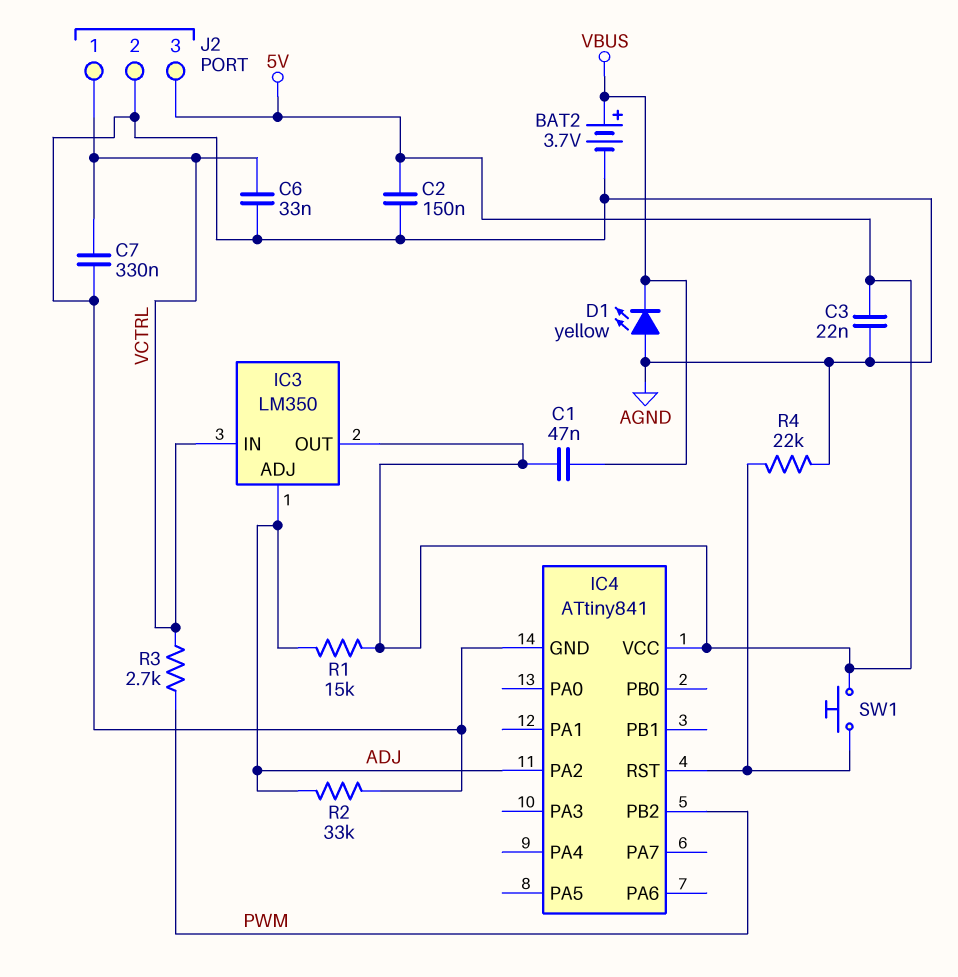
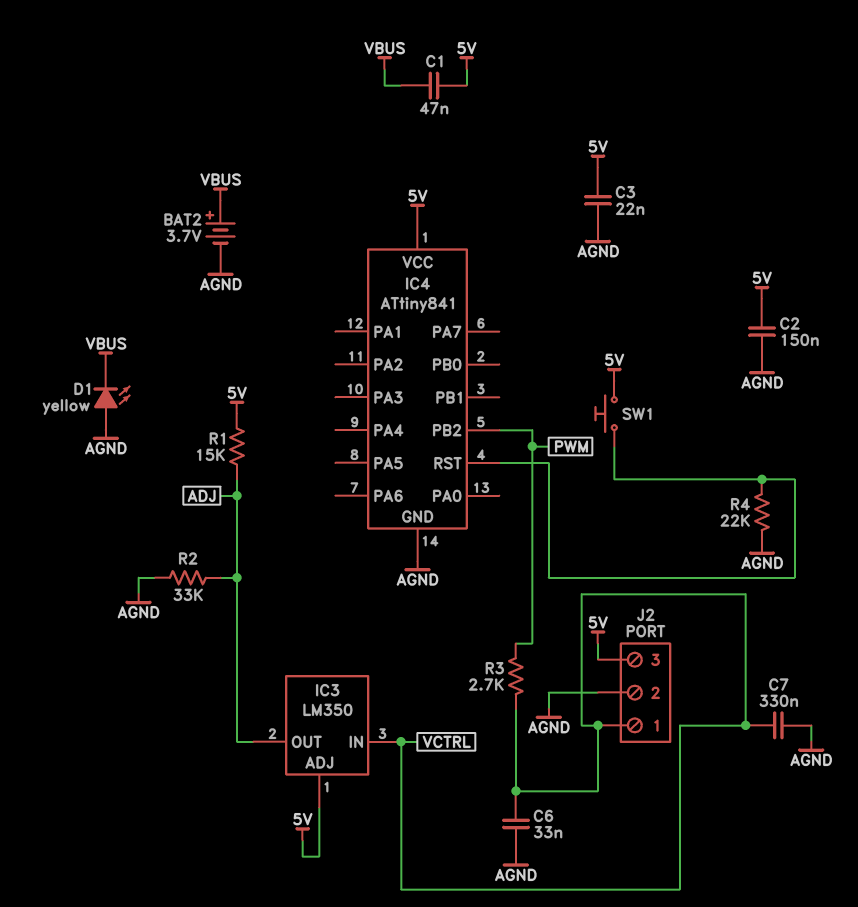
IC3 pin ADJ: ADJ -> 5V
IC3 pin OUT: 5V -> ADJ
IC4 pin PA2: ADJ -> none

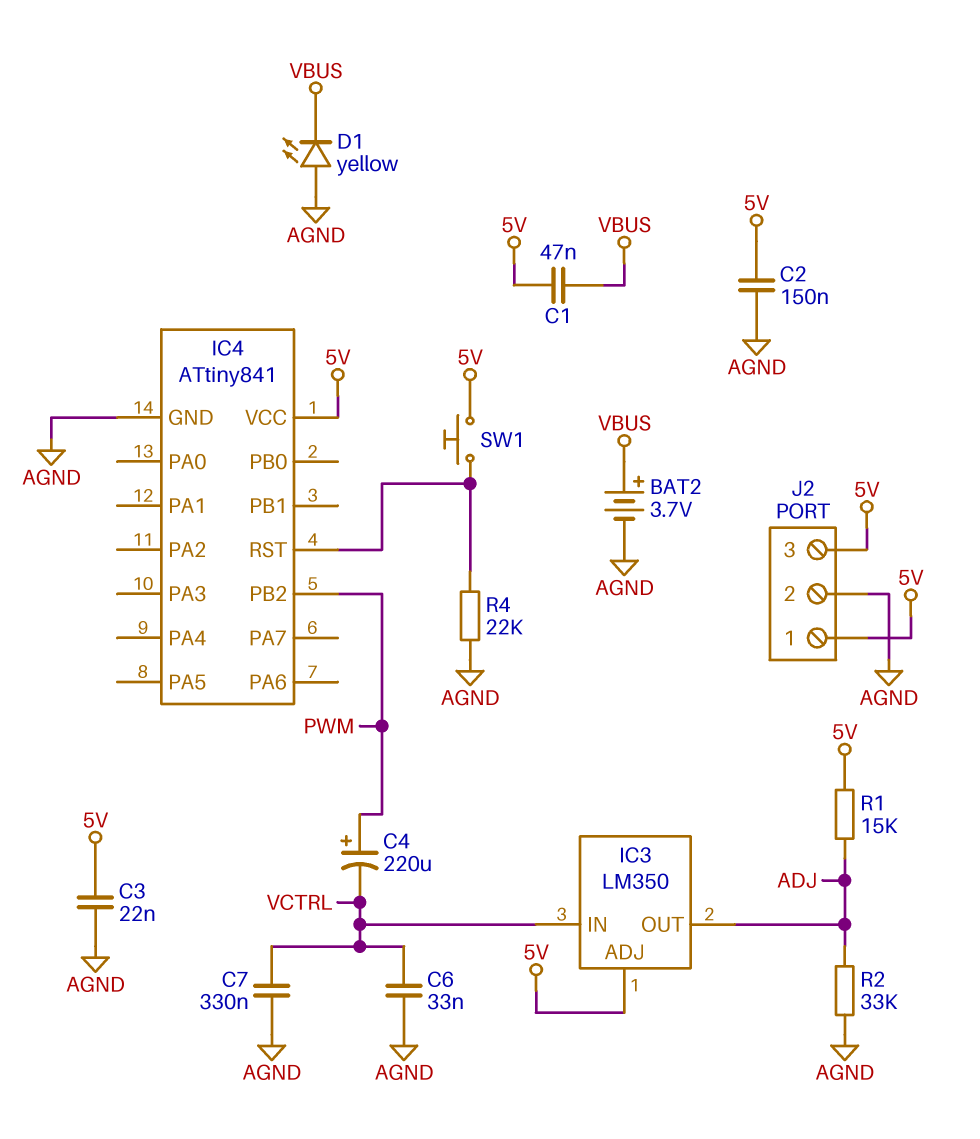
C4: none -> 220uF (plus PWM, minus VCTRL)
J2 pin 1: VCTRL -> 5V
R3: 2.7k (PWM, VCTRL) -> none

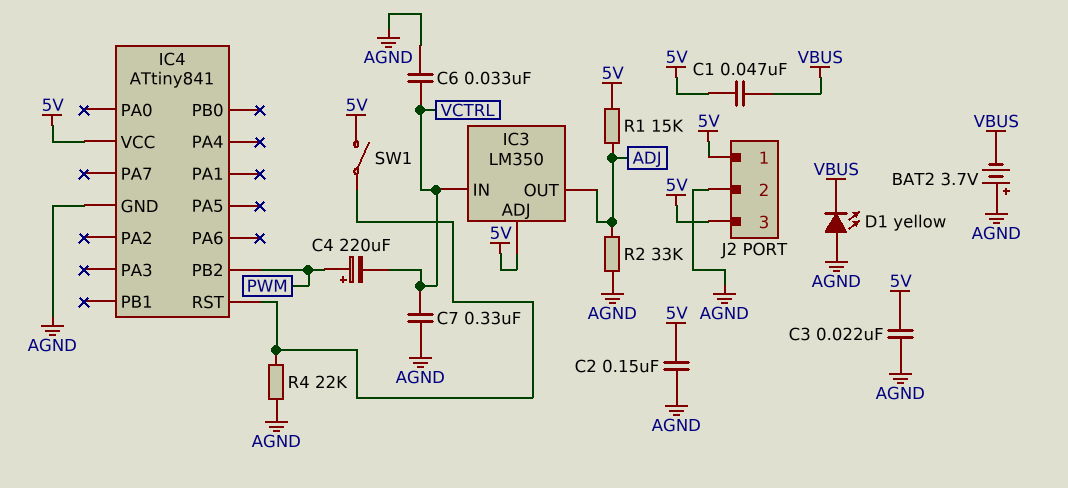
BAT2: 3.7V (plus VBUS, minus AGND) -> 3.7V (plus AGND, minus VBUS)
SW1: button (5V, IC4/RST) -> switch (5V, IC4/RST)

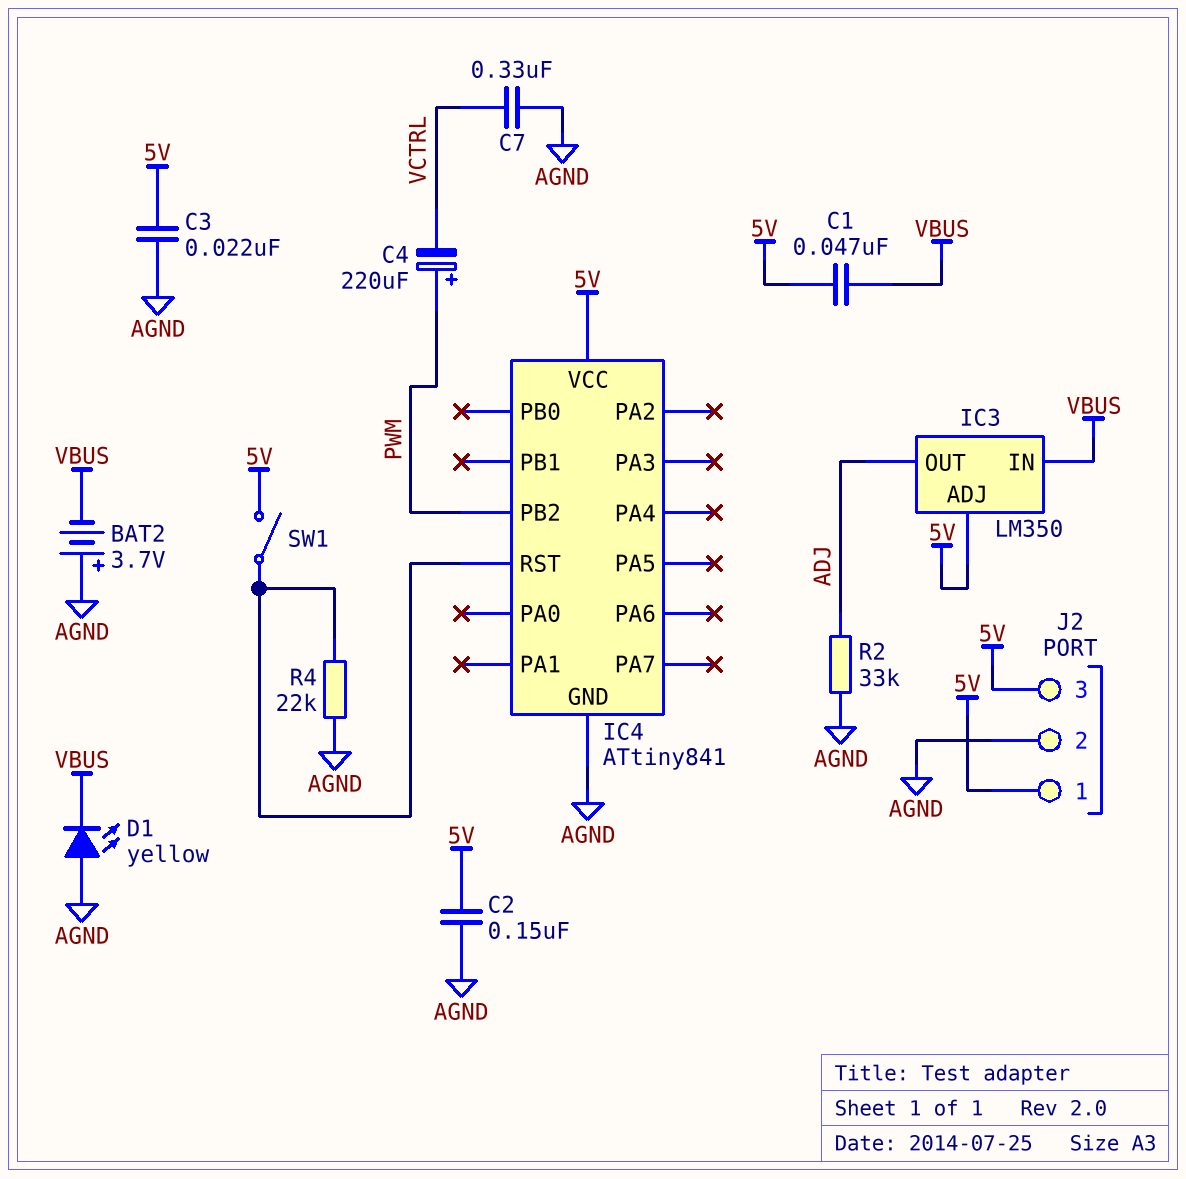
C6: 33nF (AGND, VCTRL) -> none
IC3 pin IN: VCTRL -> VBUS
R1: 15k (5V, ADJ) -> none

